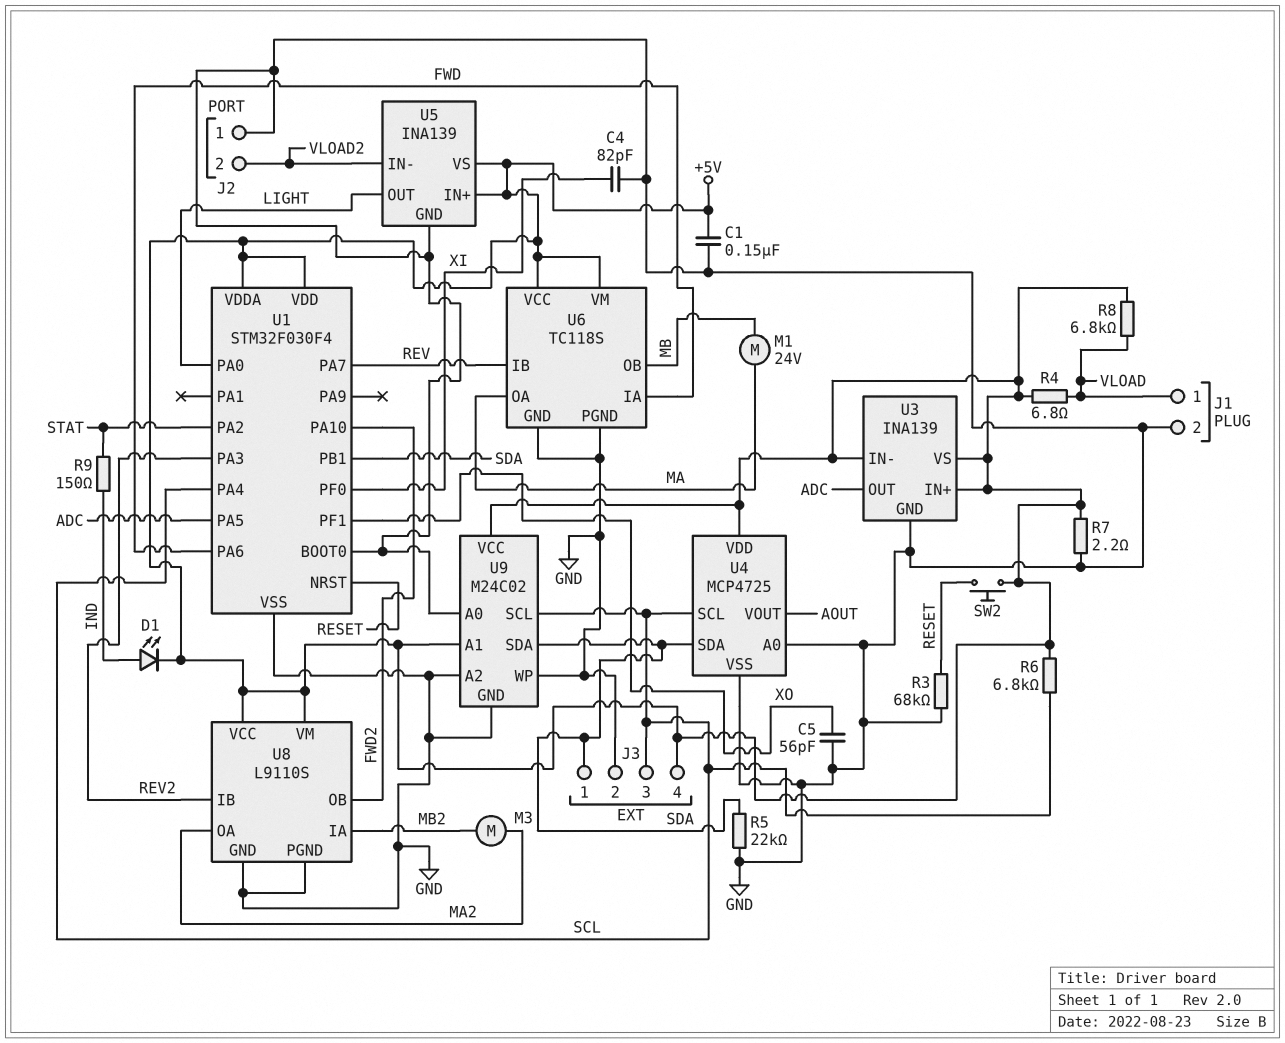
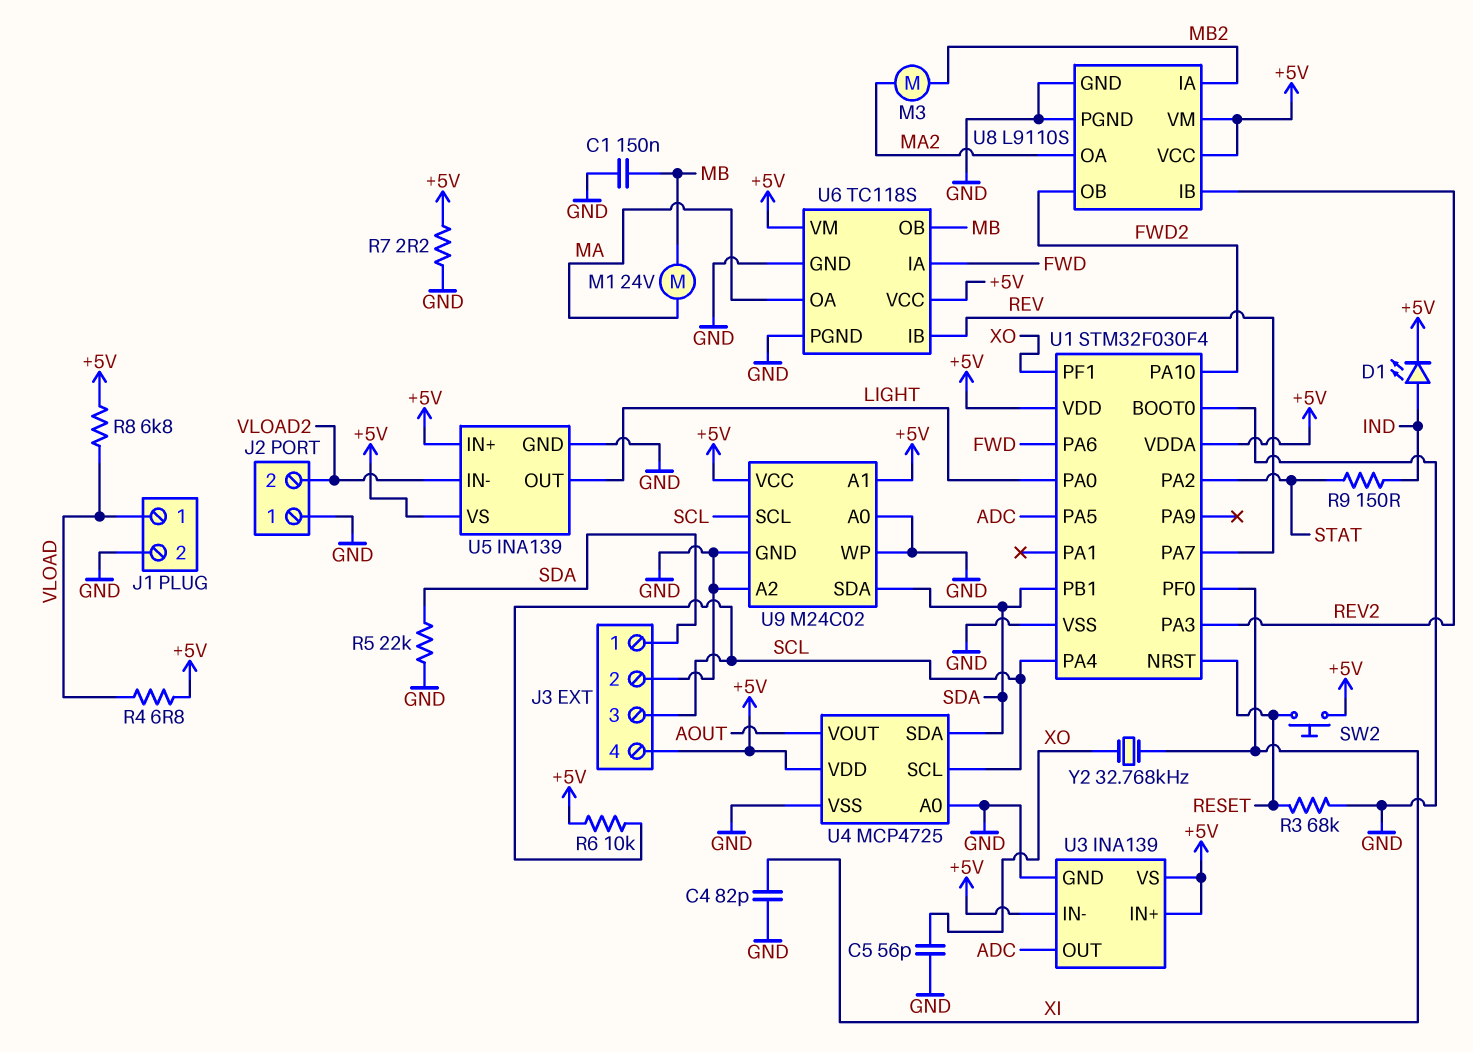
C1: 150nF (+5V, GND) -> 150nF (GND, MB)
R6: 6.8k (+5V, SCL) -> 10k (+5V, SCL)
Y2: none -> 32.768kHz (XI, XO)

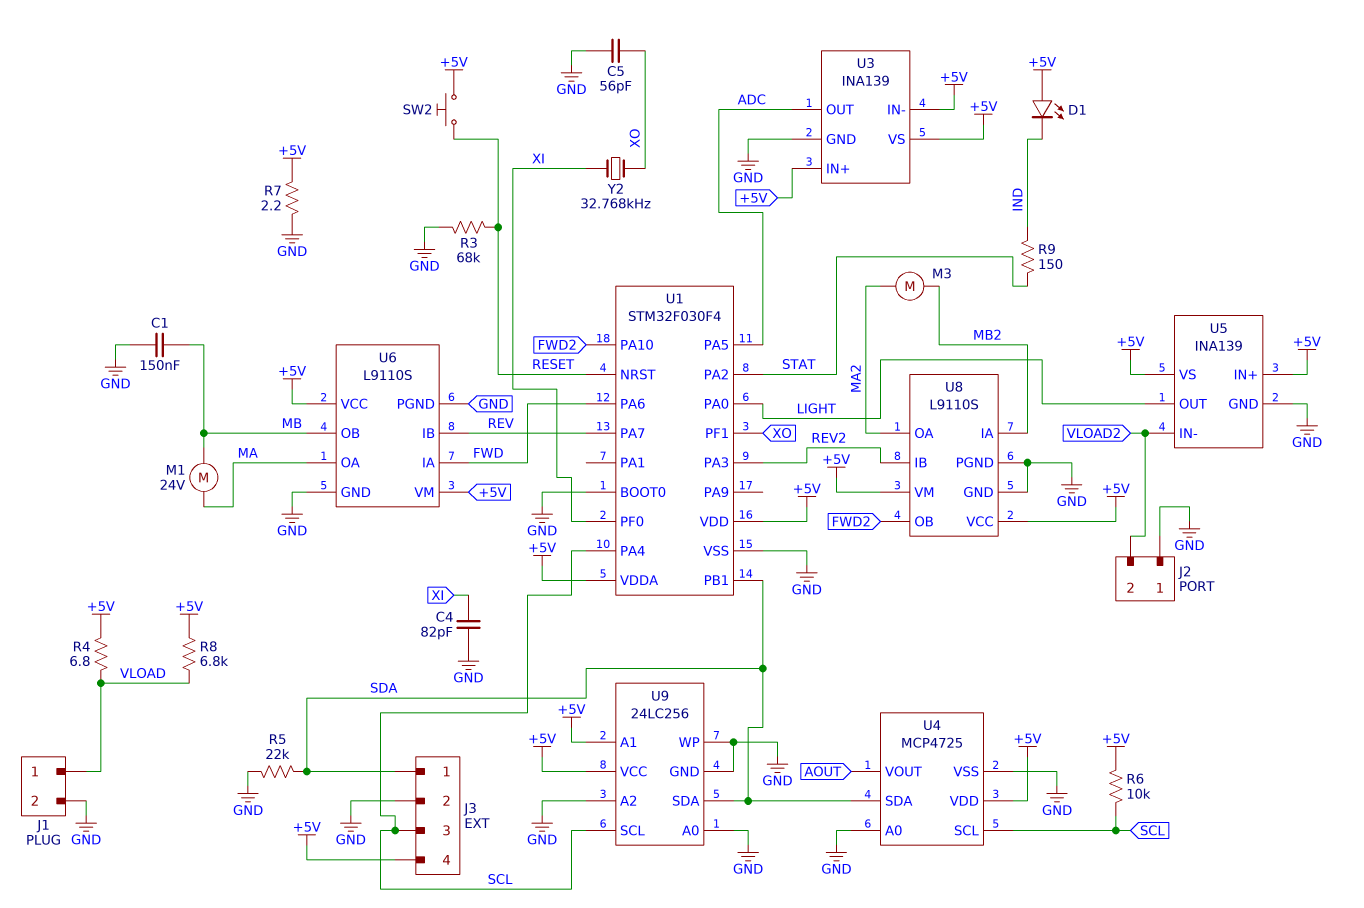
D1: LED (A IND, K +5V) -> LED (A +5V, K IND)
U6: TC118S -> L9110S
U9: M24C02 -> 24LC256

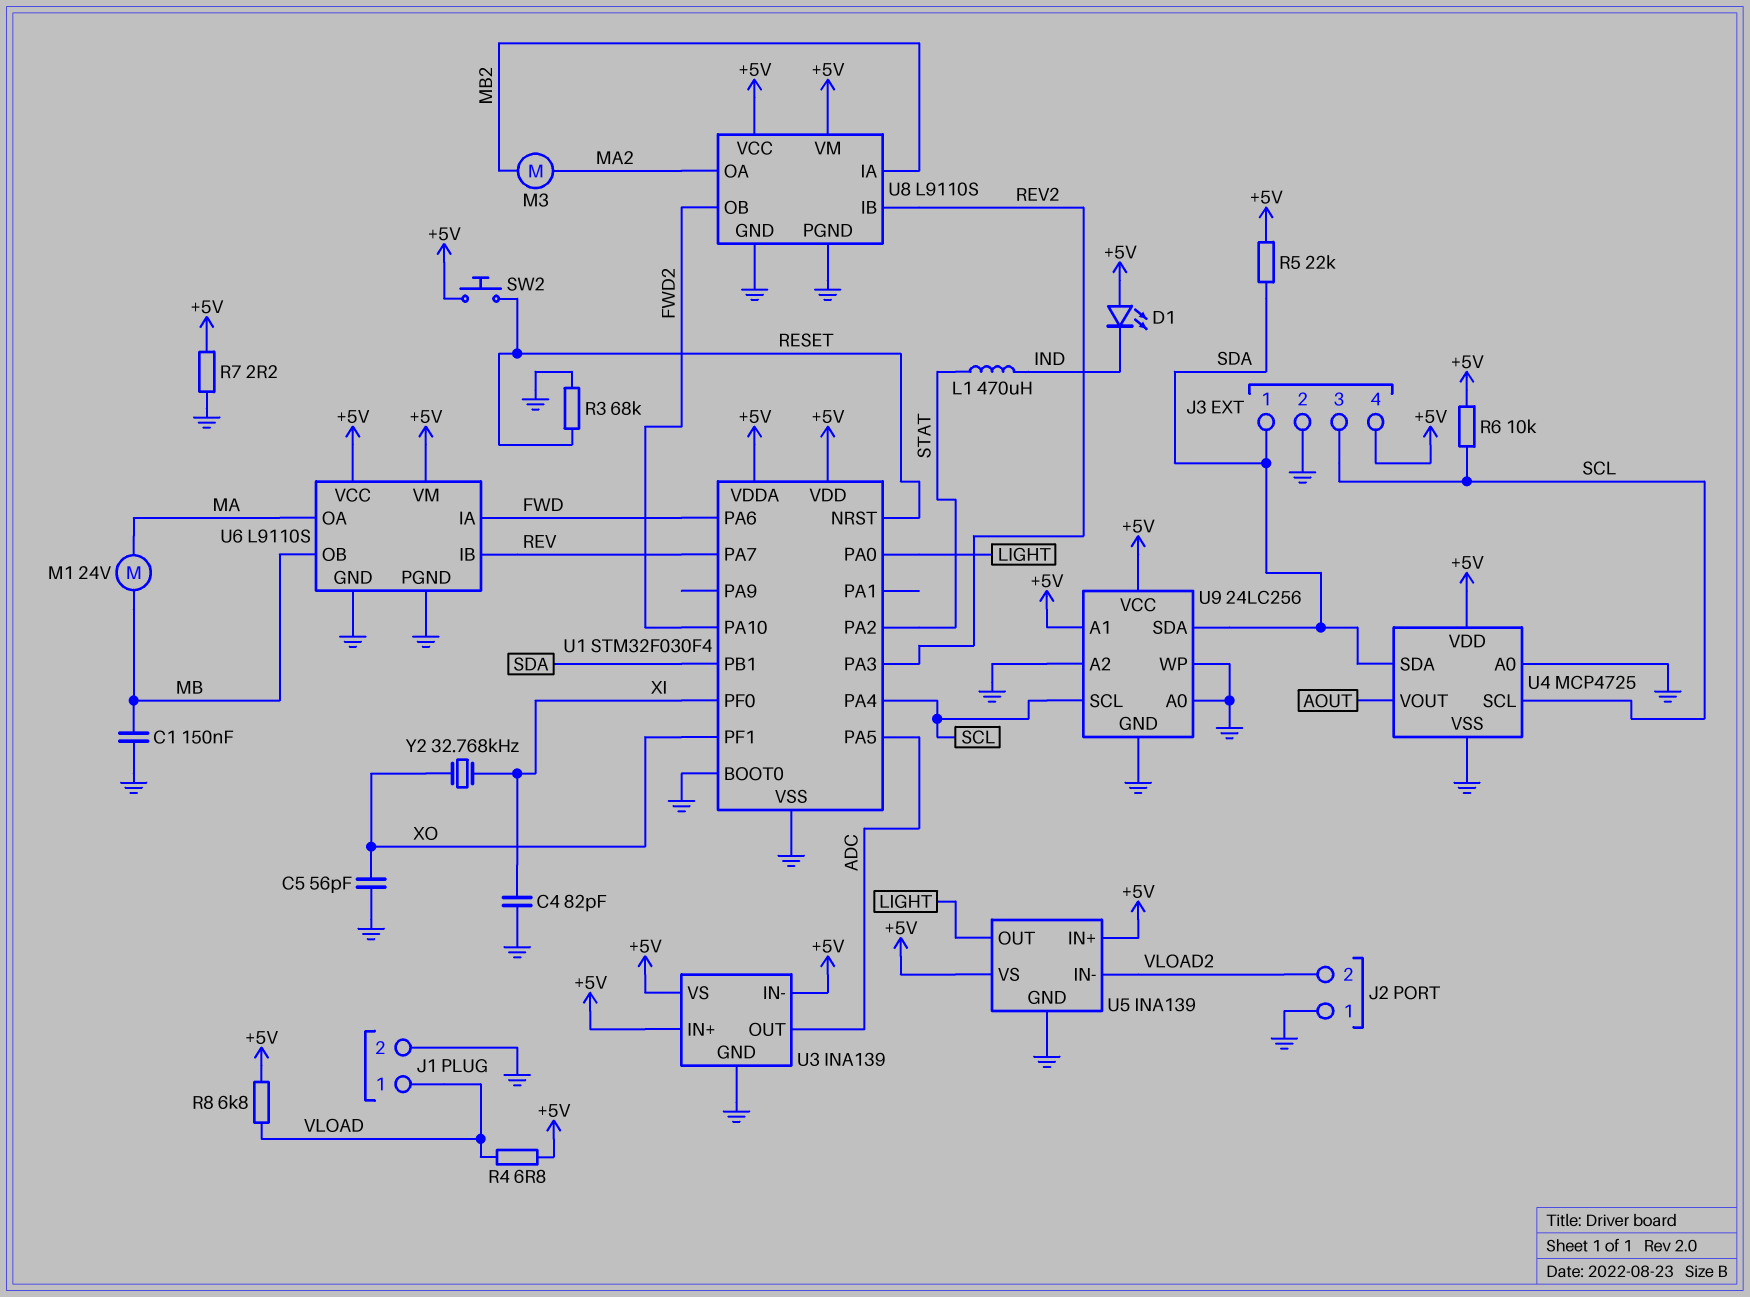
L1: none -> 470uH (IND, STAT)
R5: 22k (GND, SDA) -> 22k (+5V, SDA)
R9: 150 (IND, STAT) -> none

